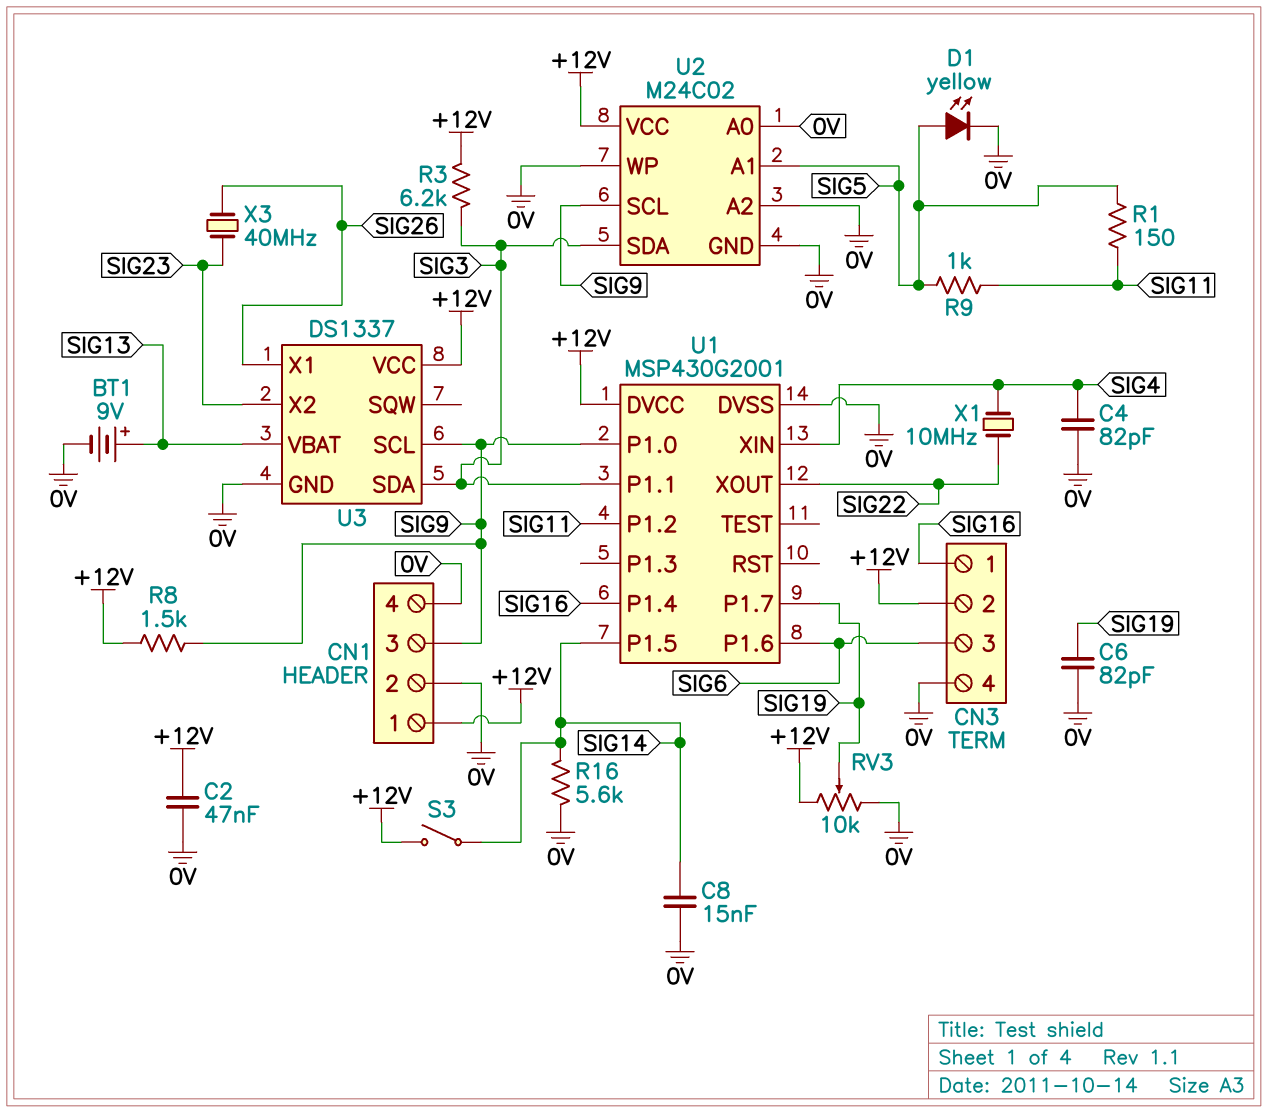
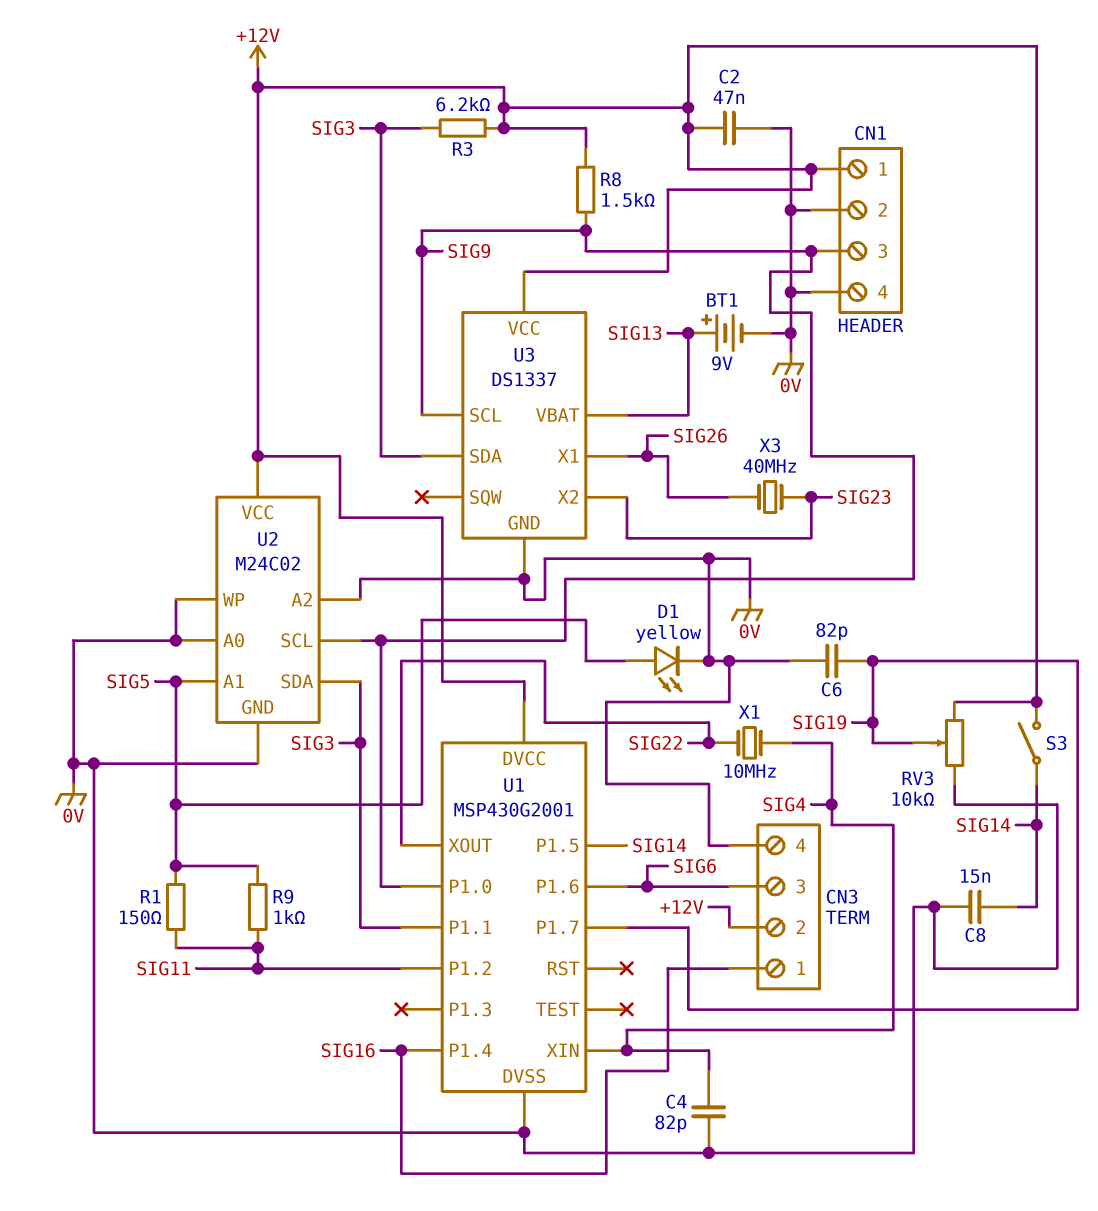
R16: 5.6k (0V, SIG14) -> none

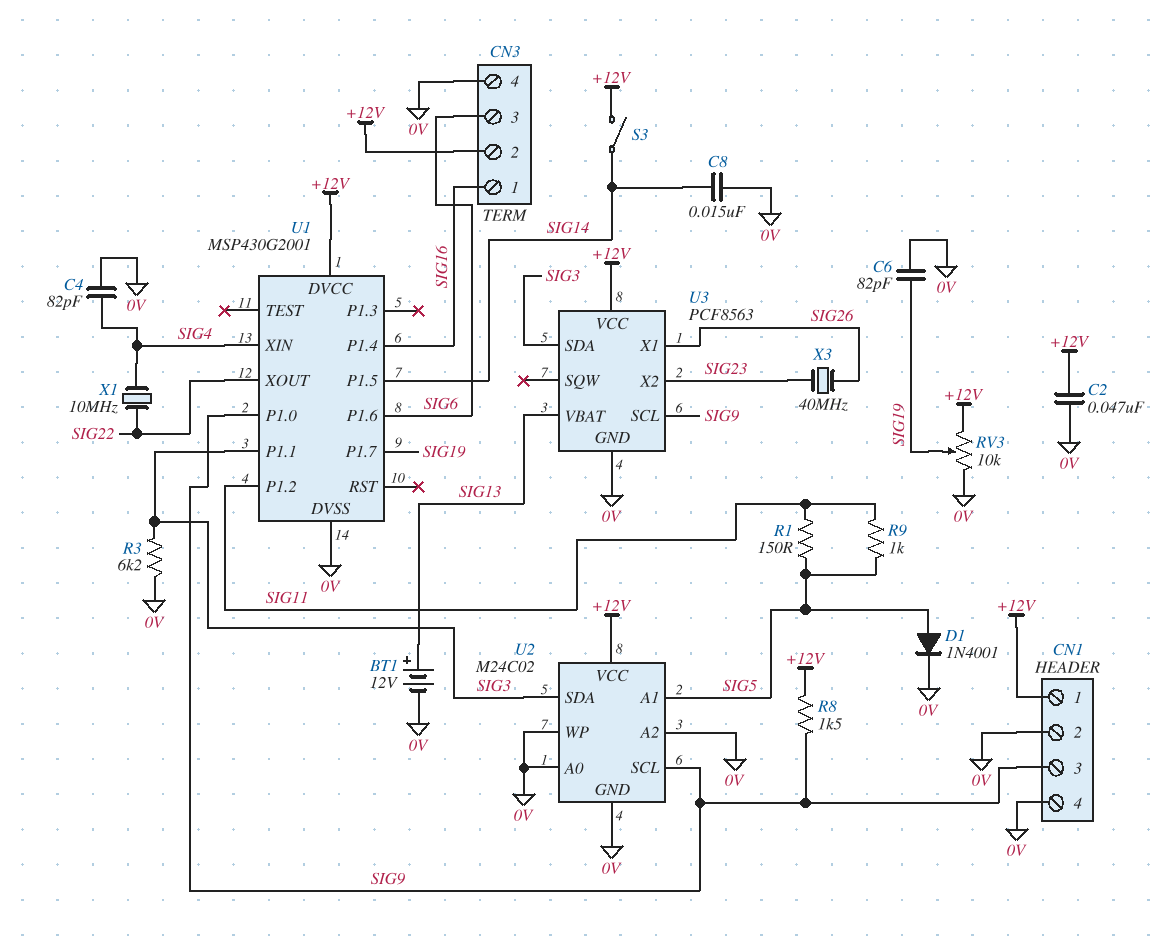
BT1: 9V (plus SIG13, minus 0V) -> 12V (plus SIG13, minus 0V)
D1: LED yellow (A SIG5, K 0V) -> diode 1N4001 (A SIG5, K 0V)
R3: 6.2k (+12V, SIG3) -> 6.2k (0V, SIG3)
U3: DS1337 -> PCF8563

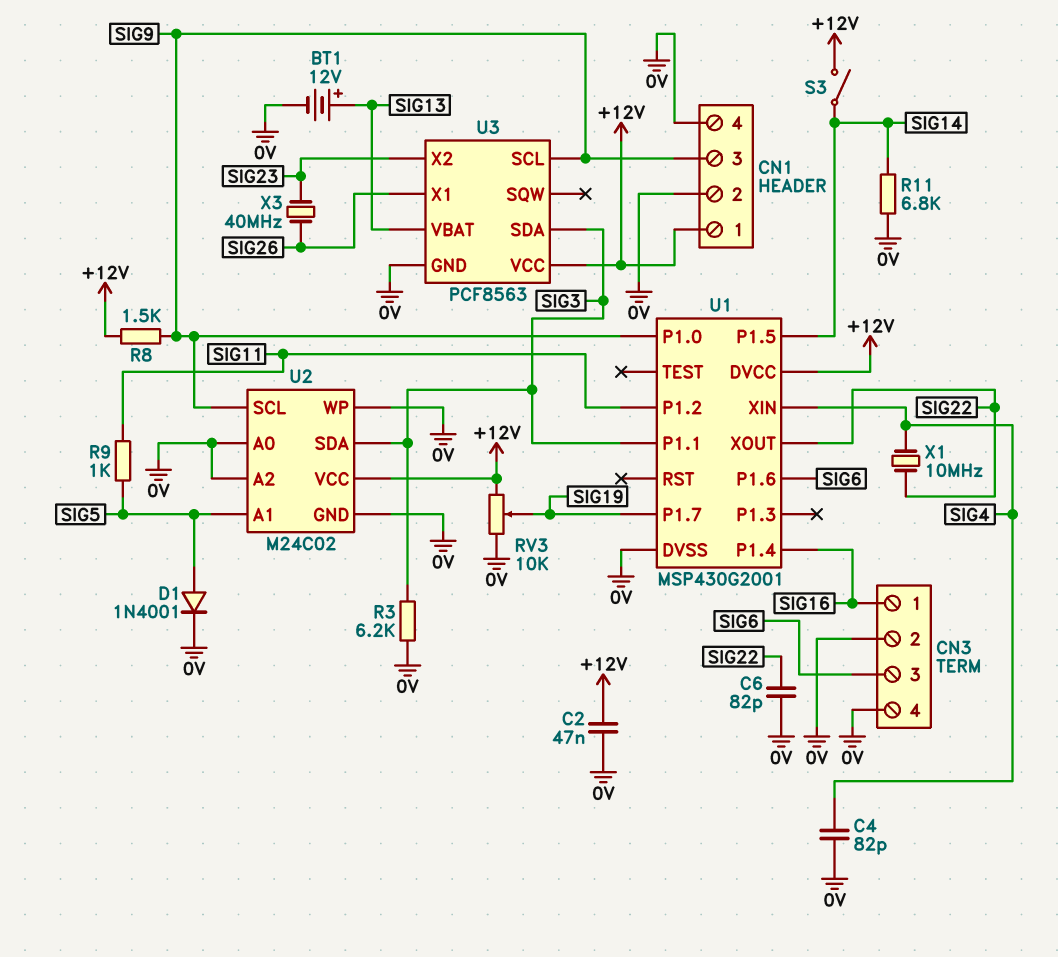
C6: 82pF (0V, SIG19) -> 82pF (0V, SIG22)
C8: 15nF (0V, SIG14) -> none
CN3 pin 2: +12V -> 0V
R1: 150 (SIG5, SIG11) -> none
R11: none -> 6.8k (0V, SIG14)

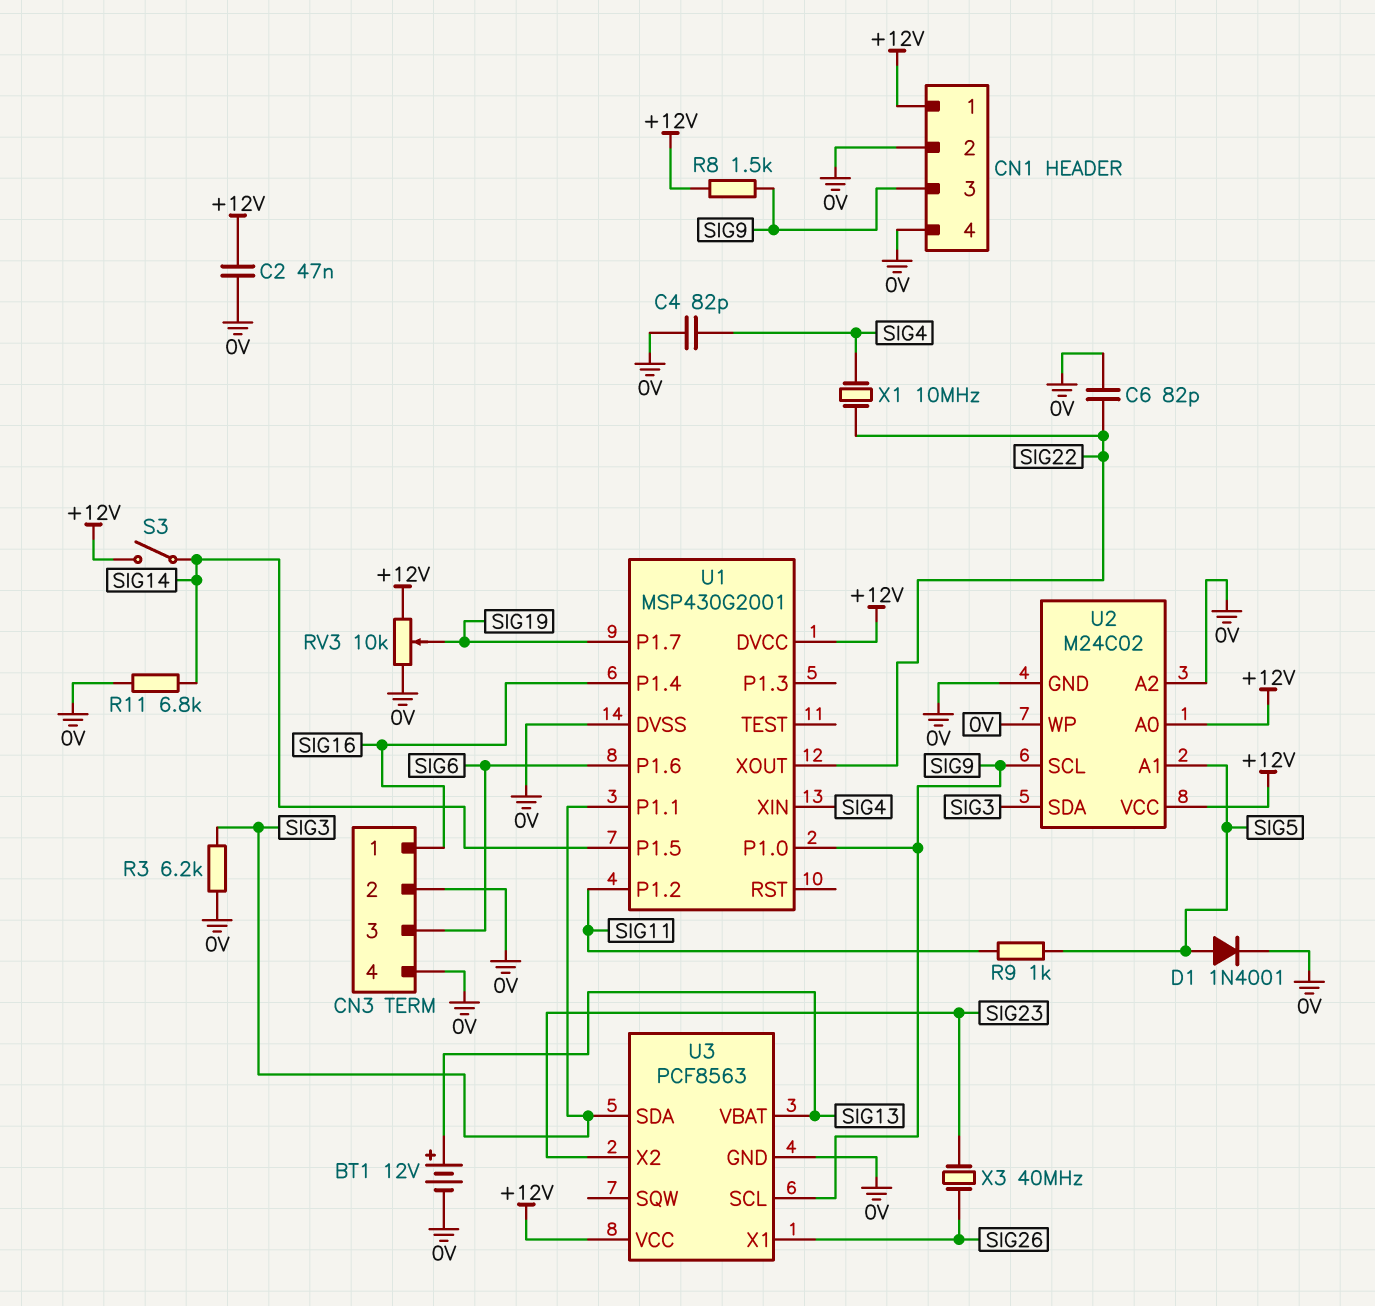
U2 pin A0: 0V -> +12V

